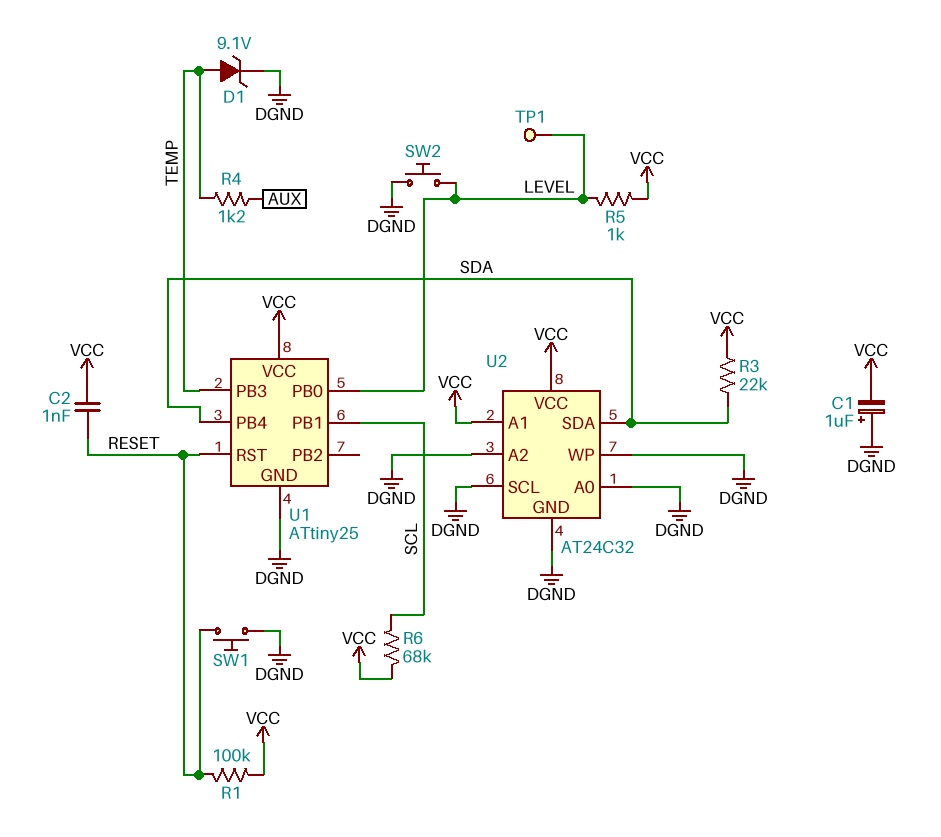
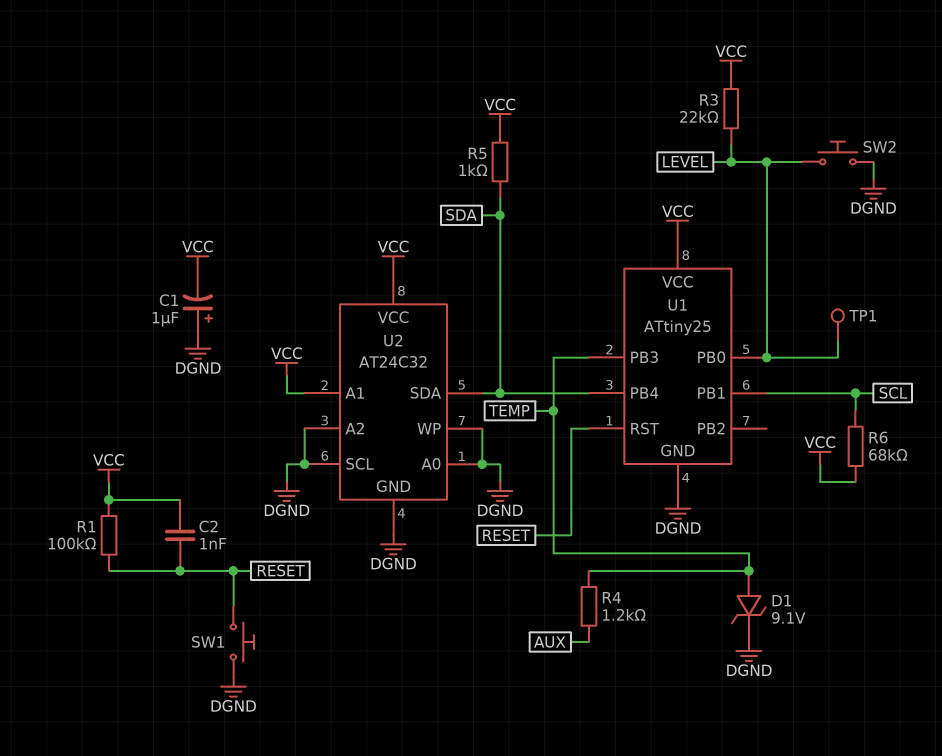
R3: 22k (SDA, VCC) -> 22k (LEVEL, VCC)
R5: 1k (LEVEL, VCC) -> 1k (SDA, VCC)

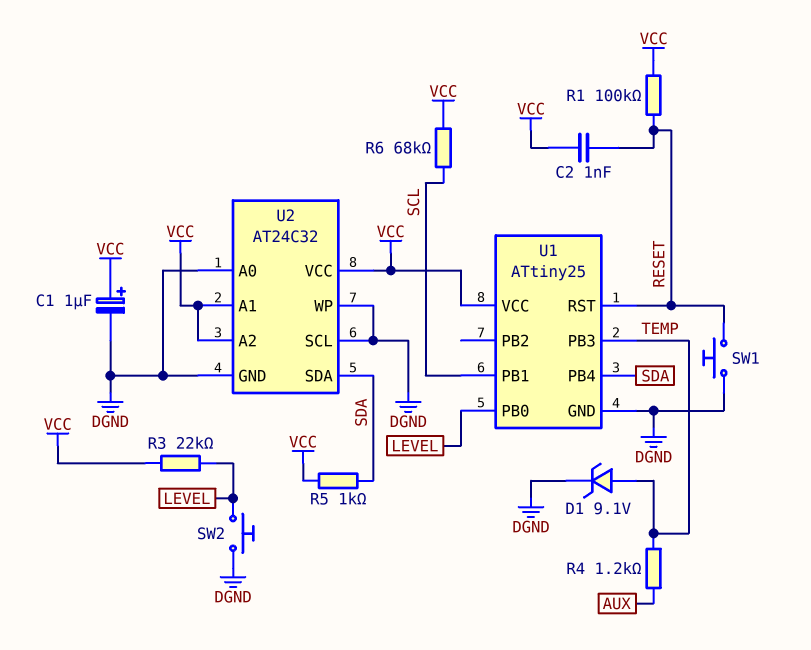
C1: 1uF (plus DGND, minus VCC) -> 1uF (plus VCC, minus DGND)
TP1: test point (LEVEL) -> none
U2 pin A2: DGND -> VCC

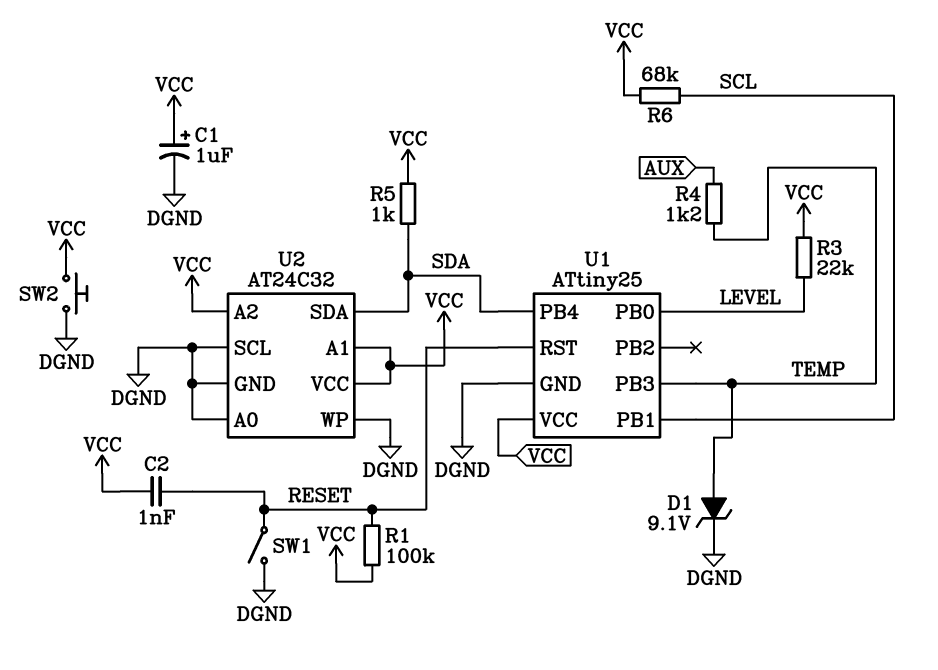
SW1: button (DGND, RESET) -> switch (DGND, RESET)
SW2: button (DGND, LEVEL) -> button (DGND, VCC)

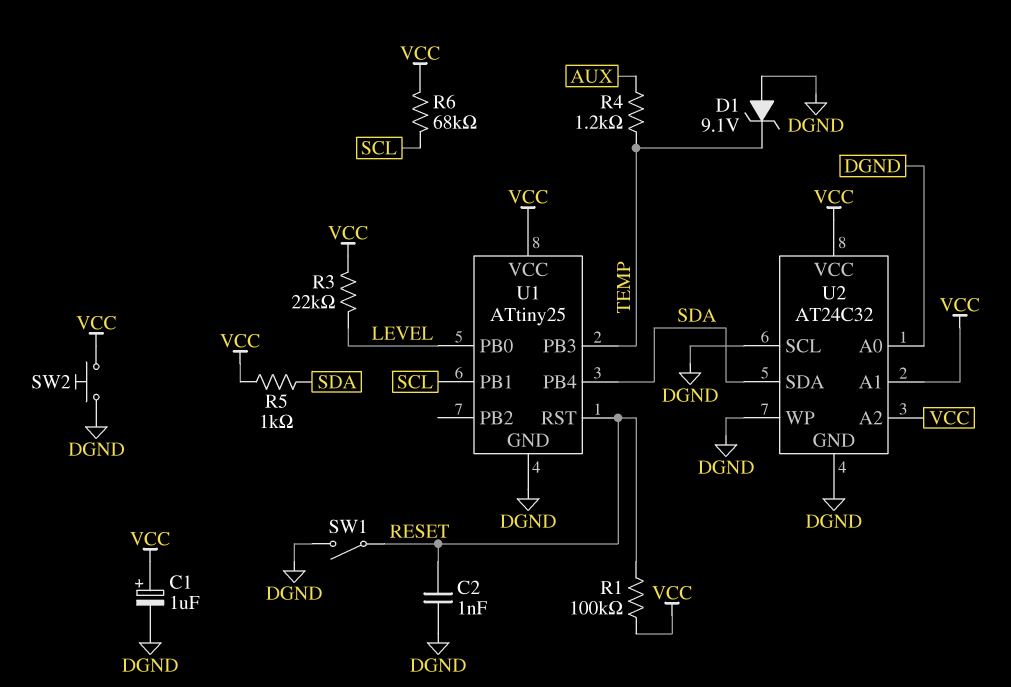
C2: 1nF (RESET, VCC) -> 1nF (DGND, RESET)
D1: zener 9.1V (A TEMP, K DGND) -> zener 9.1V (A DGND, K TEMP)

